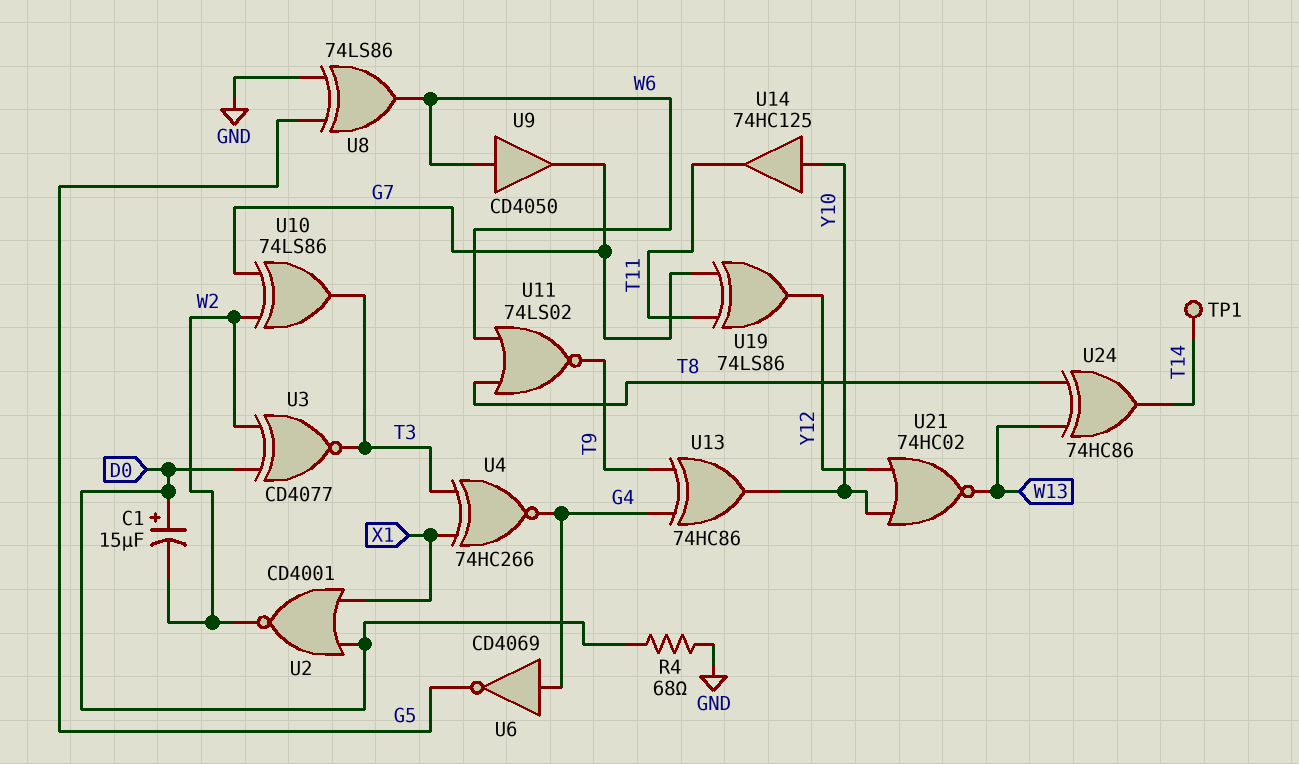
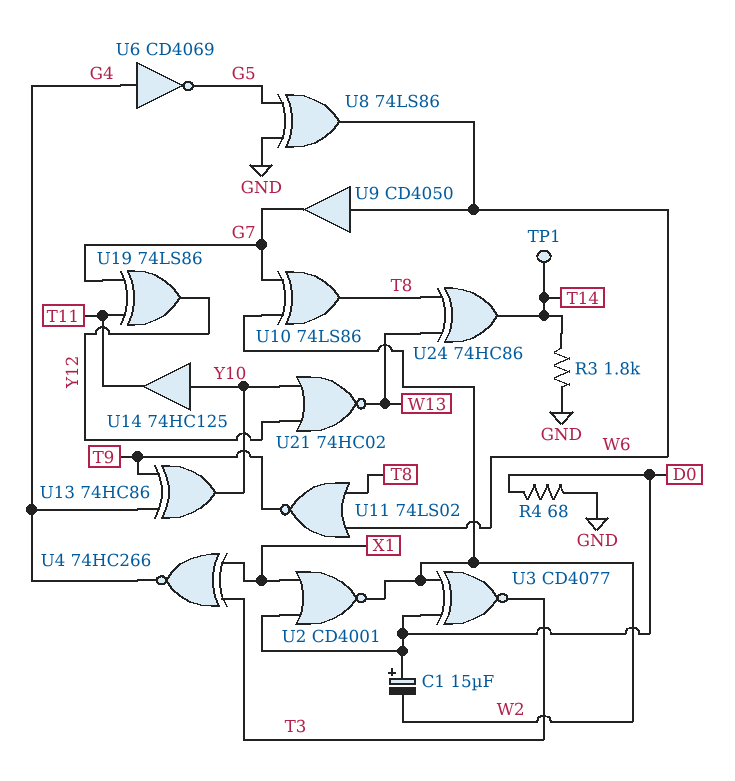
R3: none -> 1.8k (GND, T14)
U10: XOR 74LS86 (in G7, in W2, out T3) -> XOR 74LS86 (in G7, in W2, out T8)

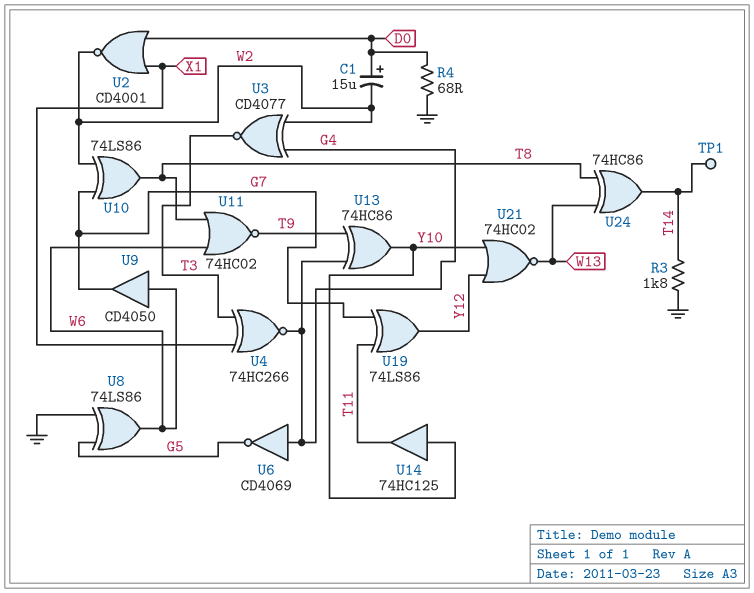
U3: XNOR CD4077 (in D0, in W2, out T3) -> XNOR CD4077 (in G4, in W2, out T3)
U11: NOR 74LS02 (in T8, in W6, out T9) -> NOR 74HC02 (in T8, in W6, out T9)

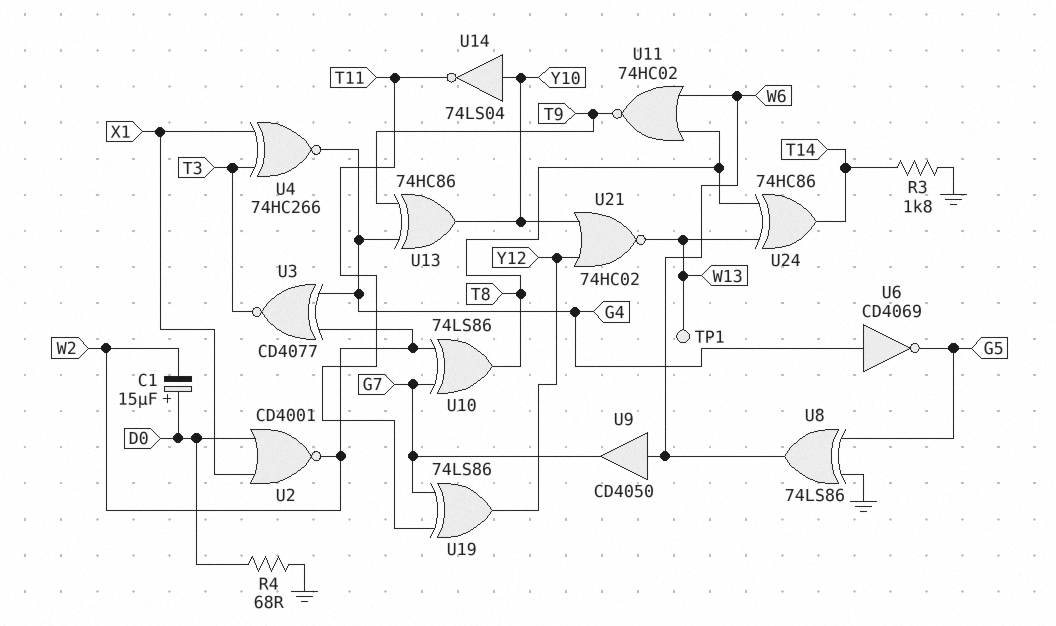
TP1: test point (T14) -> test point (W13)
U14: buffer 74HC125 (in Y10, out T11) -> NOT 74LS04 (in Y10, out T11)

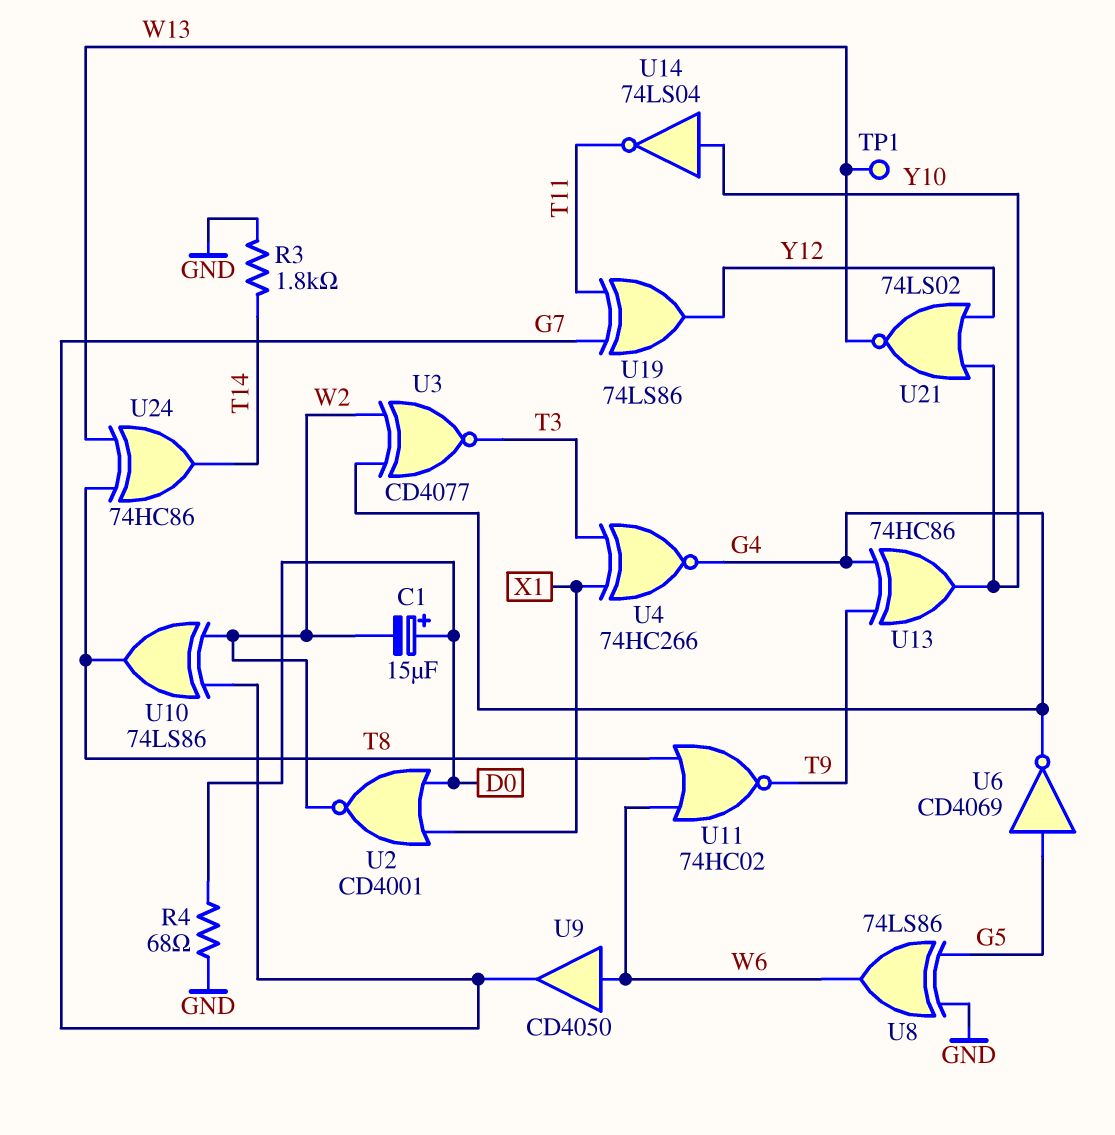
U6: NOT CD4069 (in G4, out G5) -> NOT CD4069 (in G5, out G4)
U21: NOR 74HC02 (in Y10, in Y12, out W13) -> NOR 74LS02 (in Y10, in Y12, out W13)

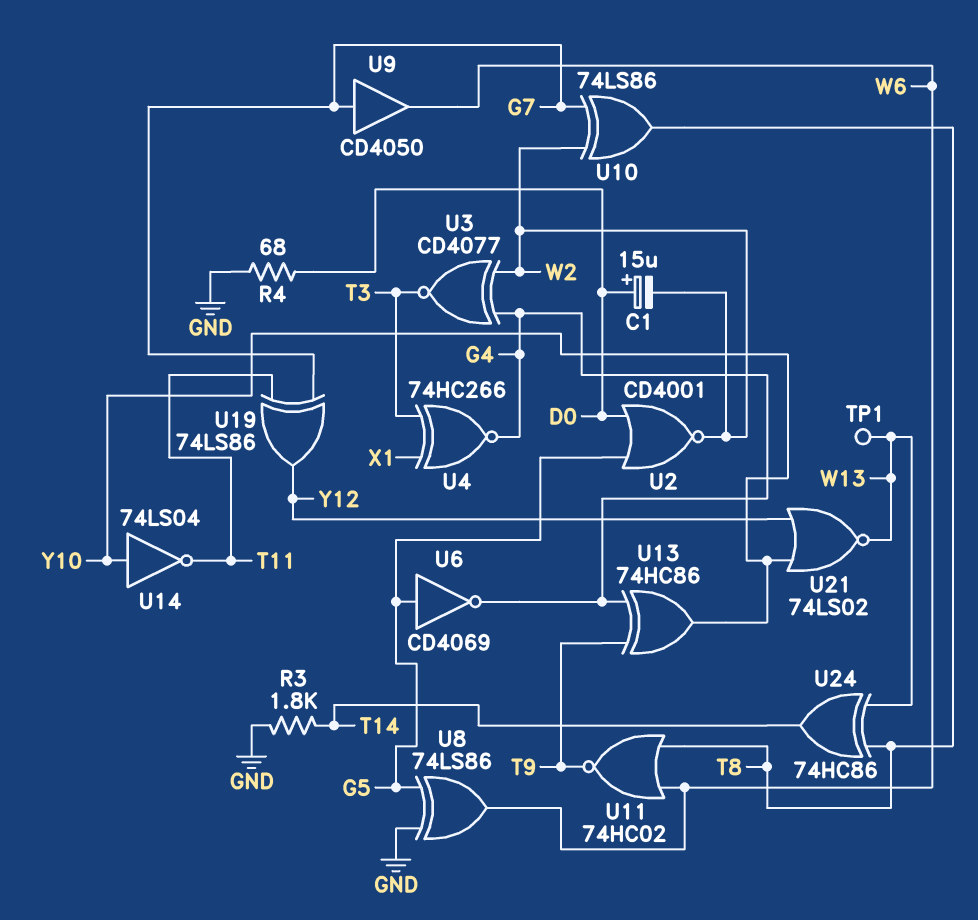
U2: NOR CD4001 (in D0, in X1, out W2) -> NOR CD4001 (in D0, in G5, out W2)
U9: buffer CD4050 (in W6, out G7) -> buffer CD4050 (in G7, out W6)

